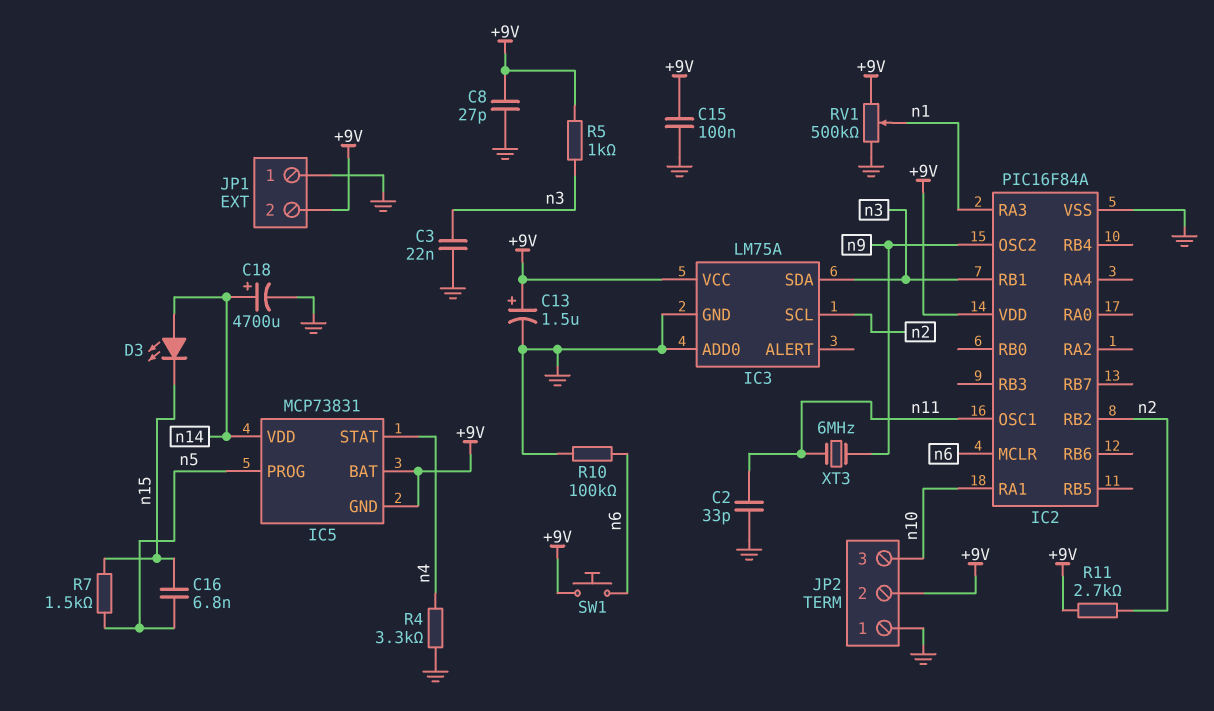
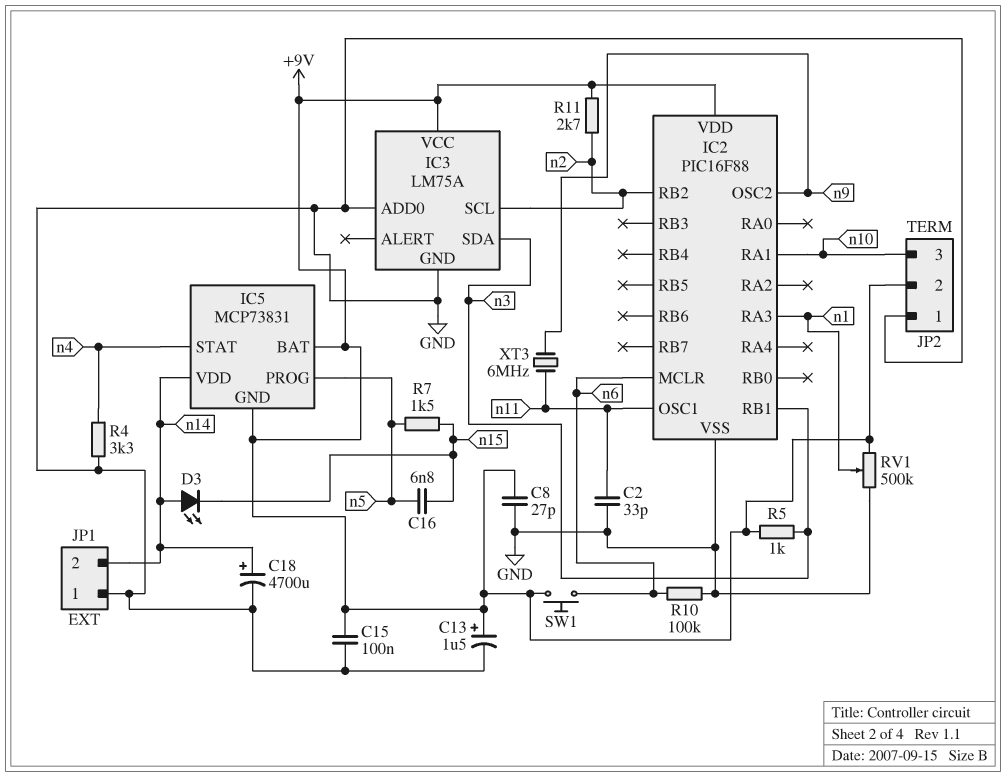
C3: 22nF (GND, n3) -> none
IC2: PIC16F84A -> PIC16F88
JP1 pin 2: +9V -> n14

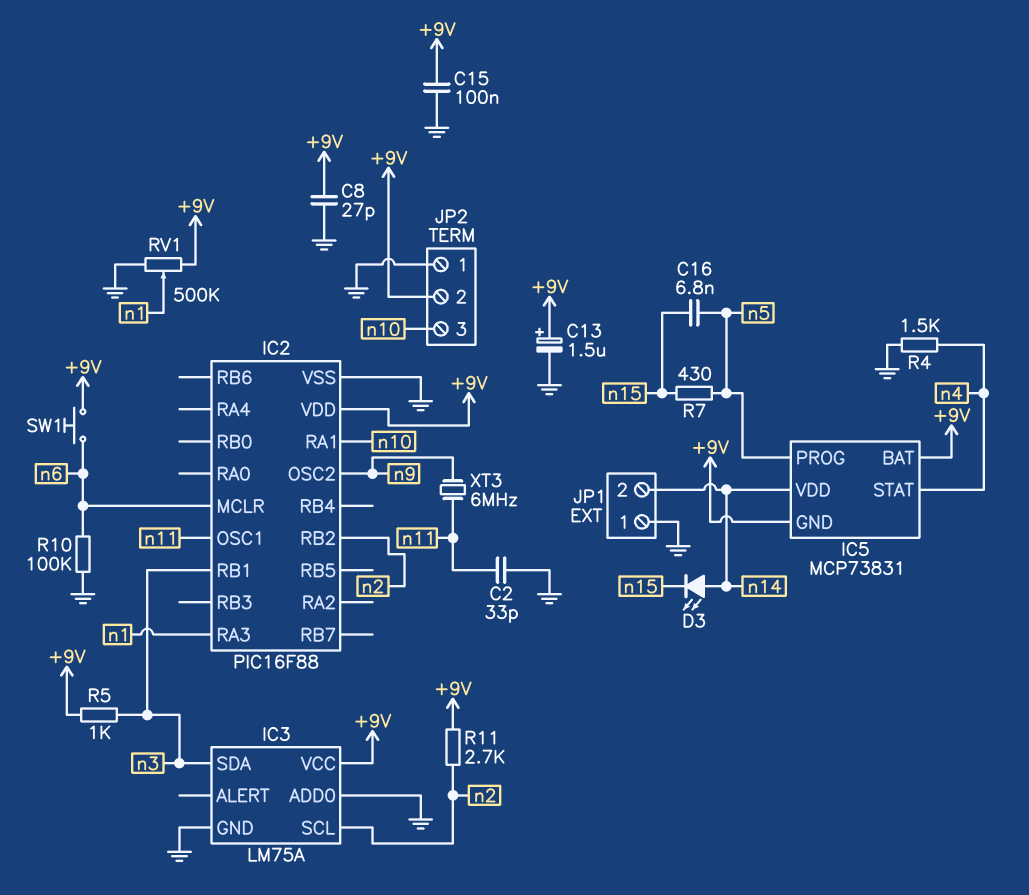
C18: 4700uF (plus n14, minus GND) -> none
R4: 3.3k (GND, n4) -> 1.5k (GND, n4)
R7: 1.5k (n5, n15) -> 430 (n5, n15)

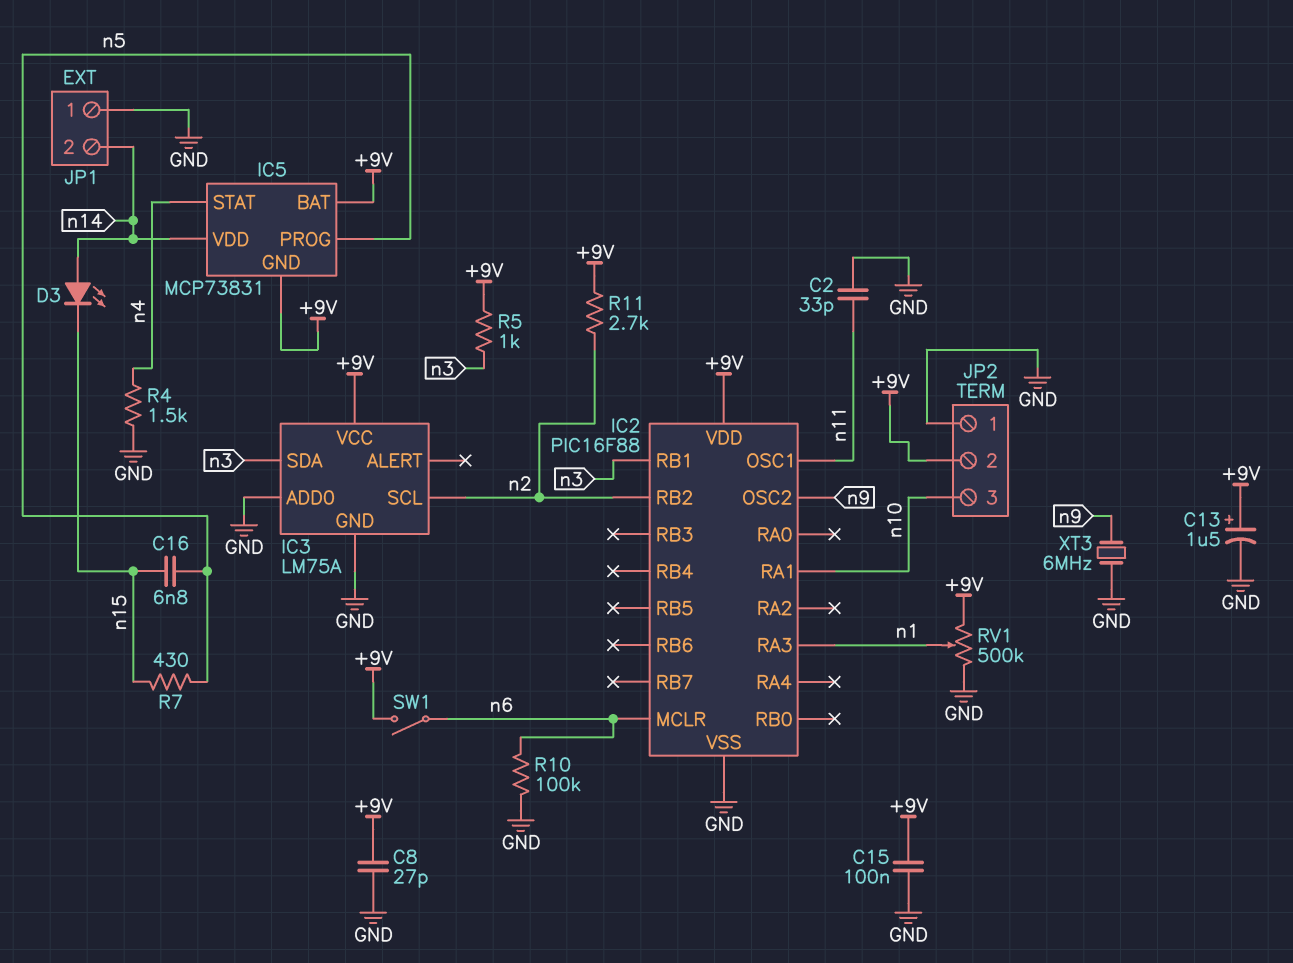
SW1: button (+9V, n6) -> switch (+9V, n6)
XT3: 6MHz (n9, n11) -> 6MHz (GND, n9)

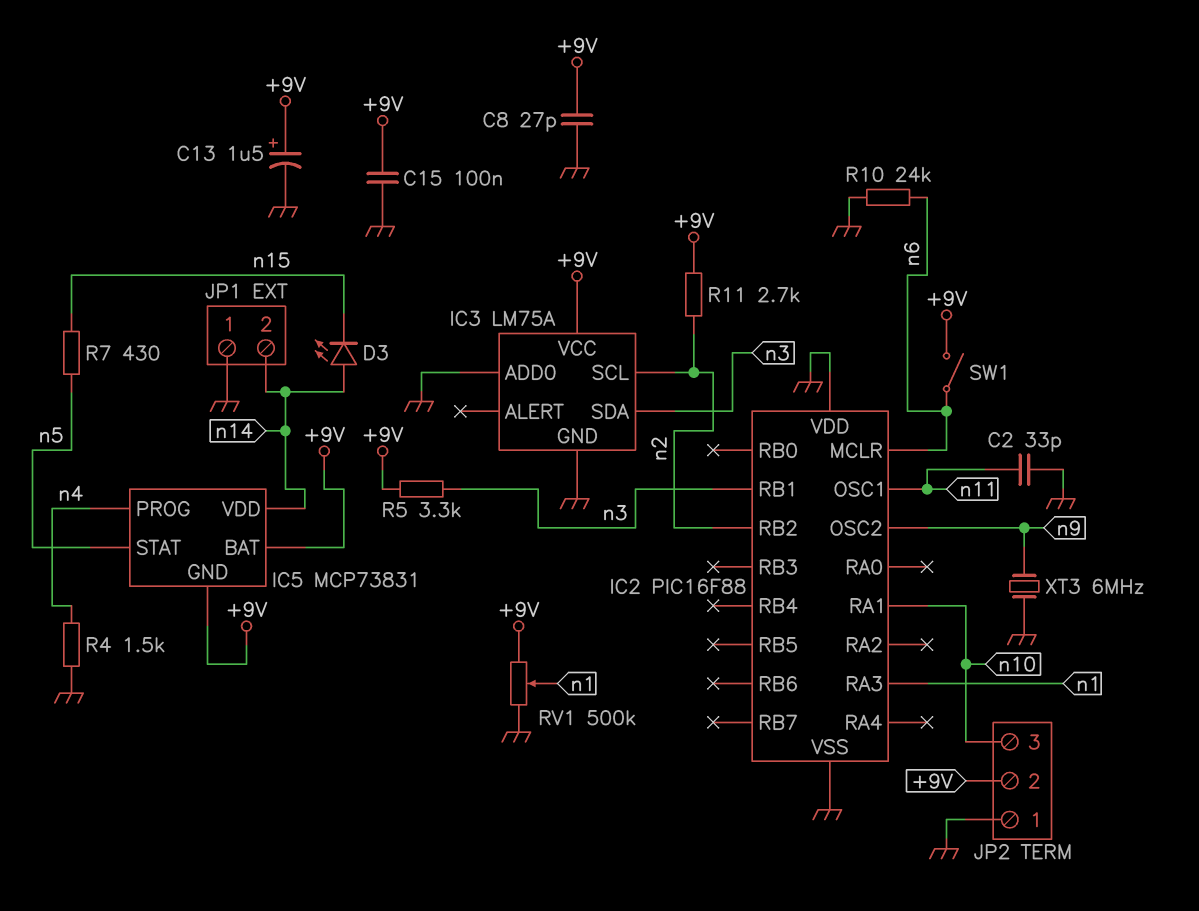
C16: 6.8nF (n5, n15) -> none
IC2 pin VDD: +9V -> GND
IC5 pin PROG: n5 -> n4
IC5 pin STAT: n4 -> n5
R5: 1k (+9V, n3) -> 3.3k (+9V, n3)
R10: 100k (GND, n6) -> 24k (GND, n6)

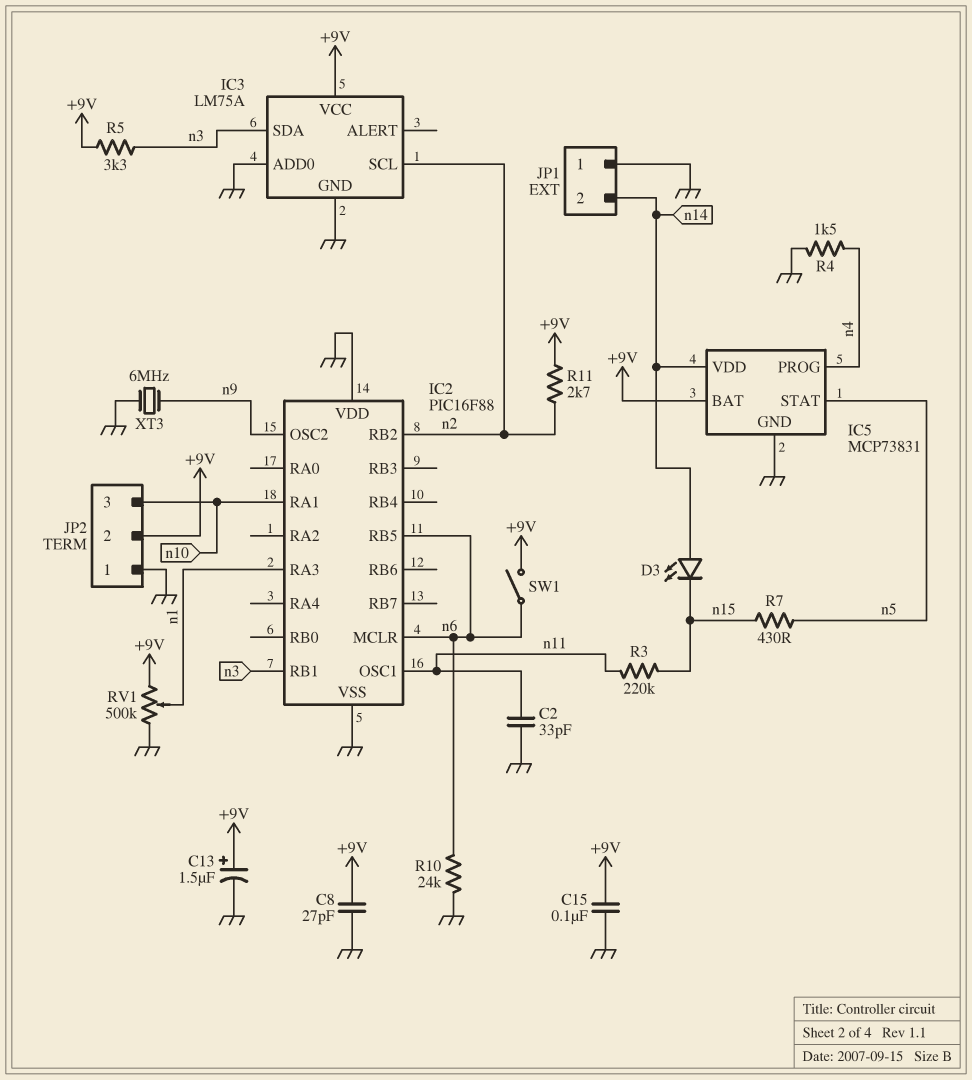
IC2 pin RB5: none -> n6
IC5 pin GND: +9V -> GND
R3: none -> 220k (n11, n15)

